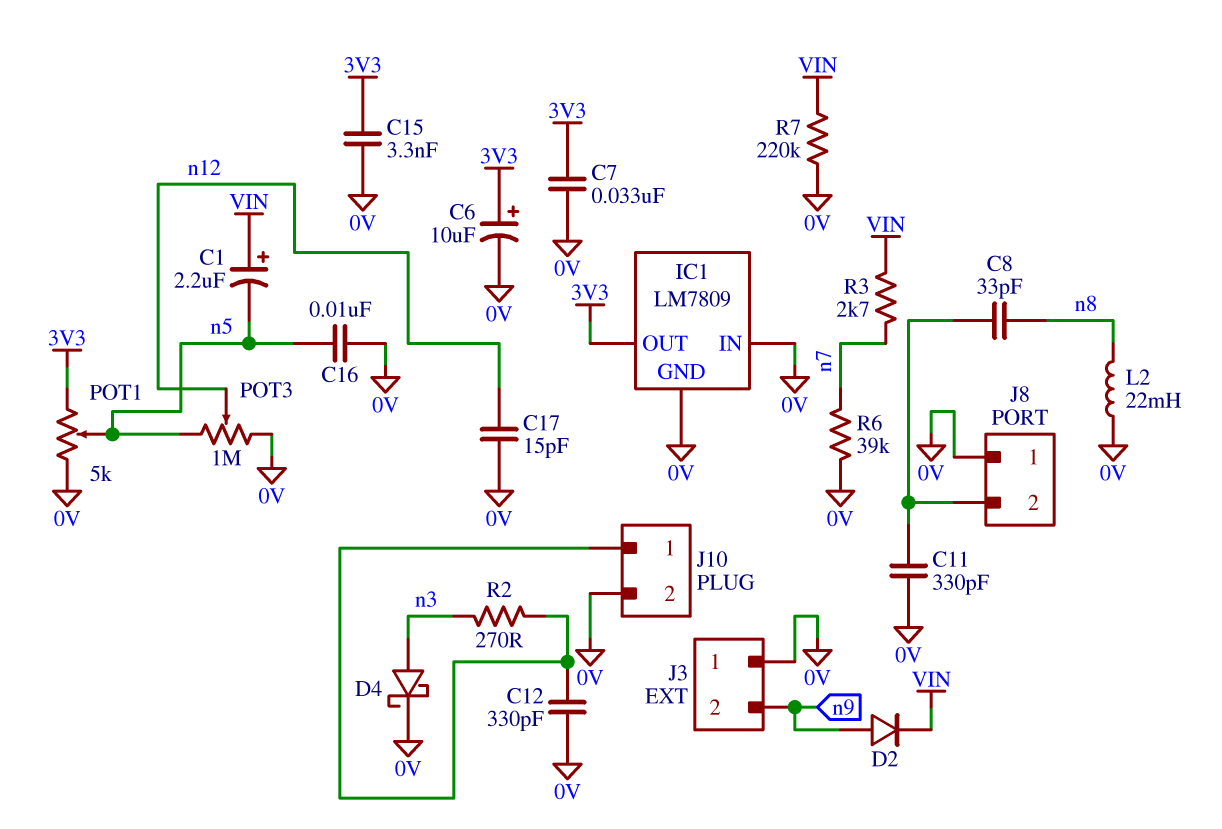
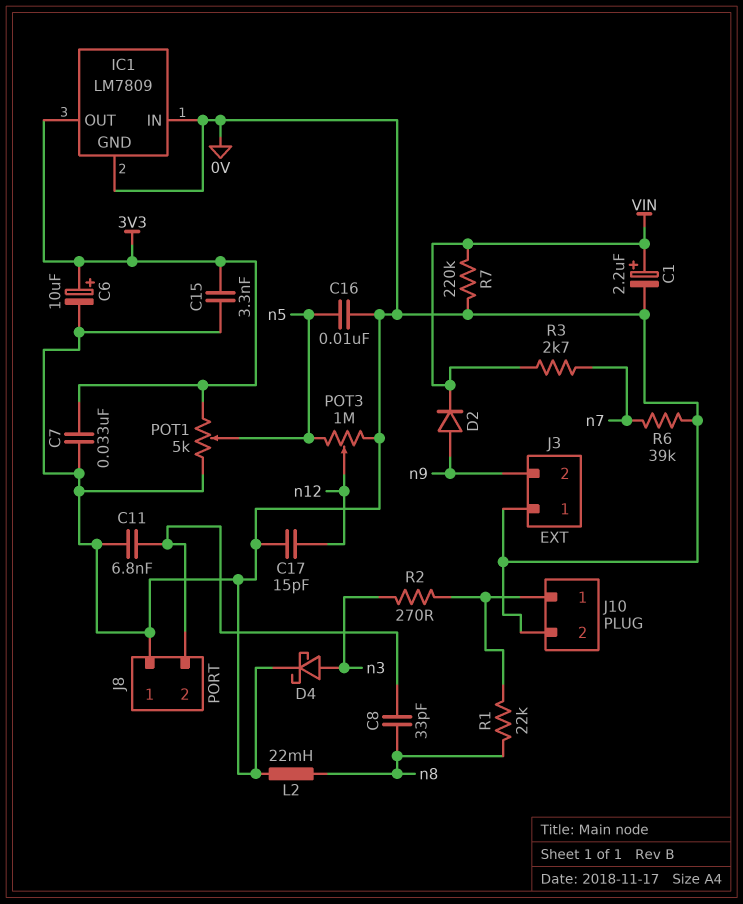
C1: 2.2uF (plus VIN, minus n5) -> 2.2uF (plus VIN, minus 0V)
C11: 330pF (0V, J8/2) -> 6.8nF (0V, J8/2)
C12: 330pF (0V, J10/1) -> none
R1: none -> 22k (J10/1, n8)

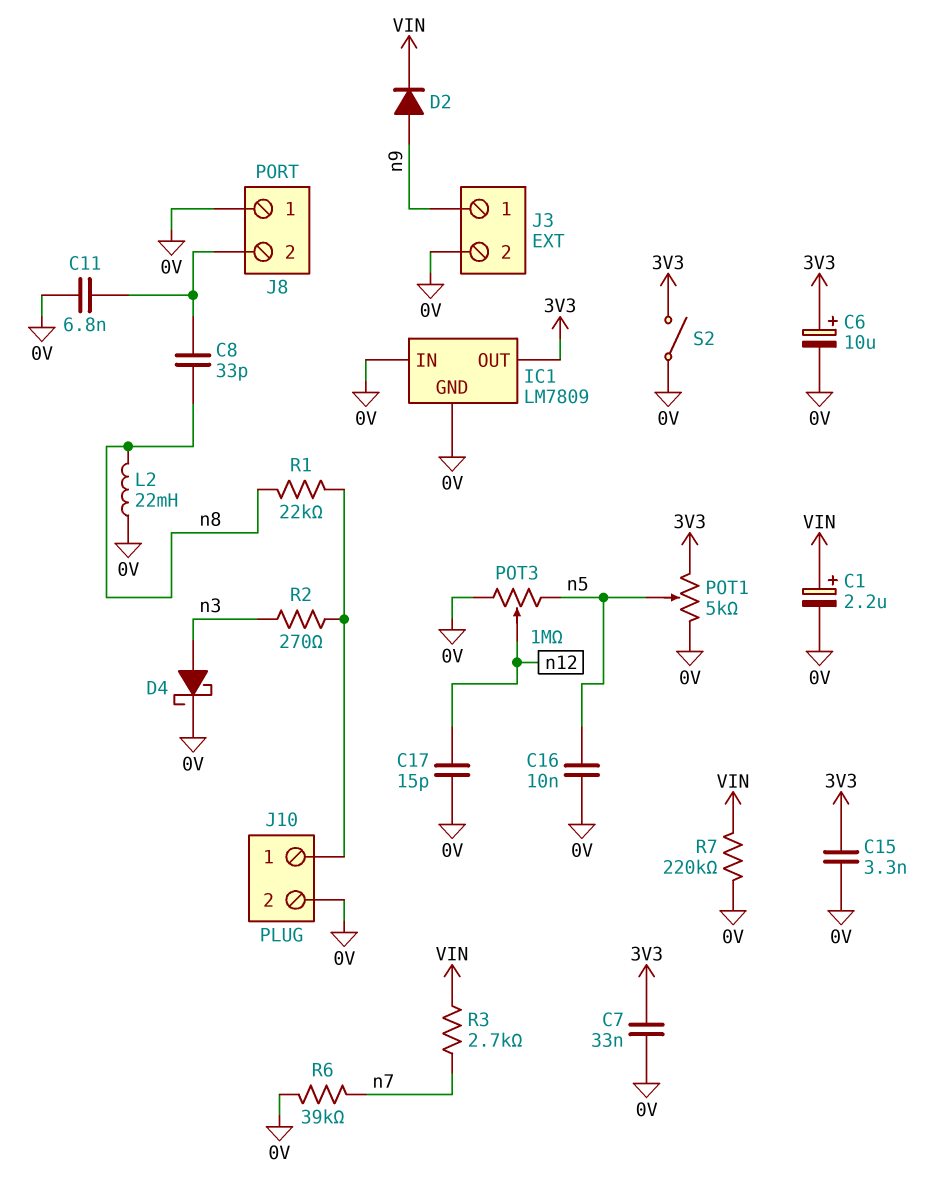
J3 pin 1: 0V -> n9
J3 pin 2: n9 -> 0V
S2: none -> switch (0V, 3V3)

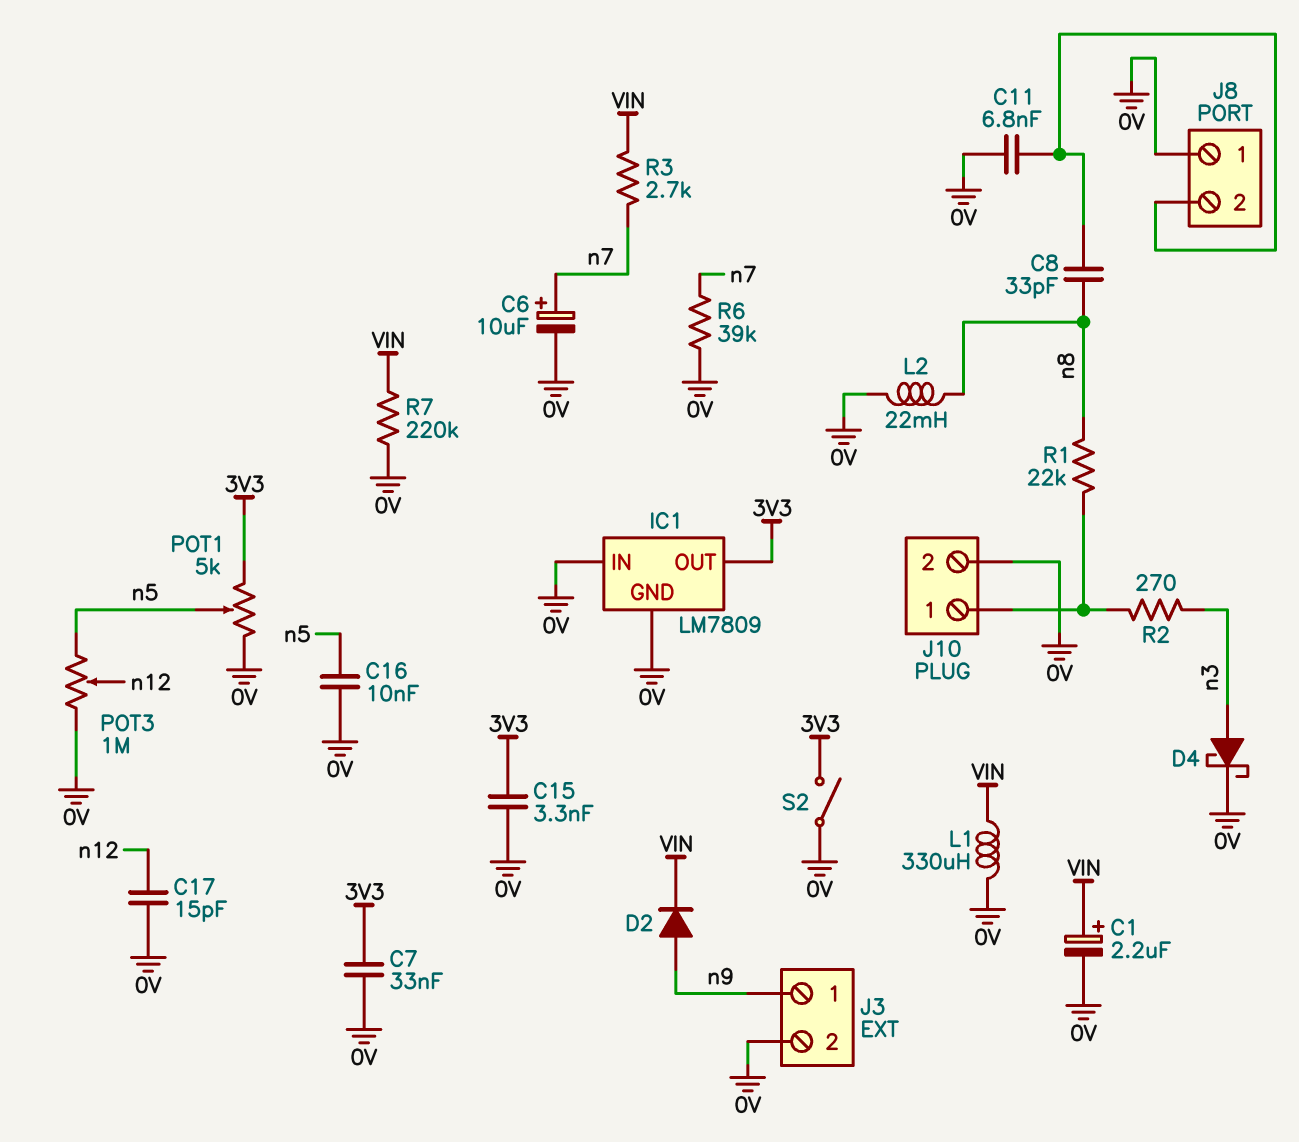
C6: 10uF (plus 3V3, minus 0V) -> 10uF (plus n7, minus 0V)
L1: none -> 330uH (0V, VIN)

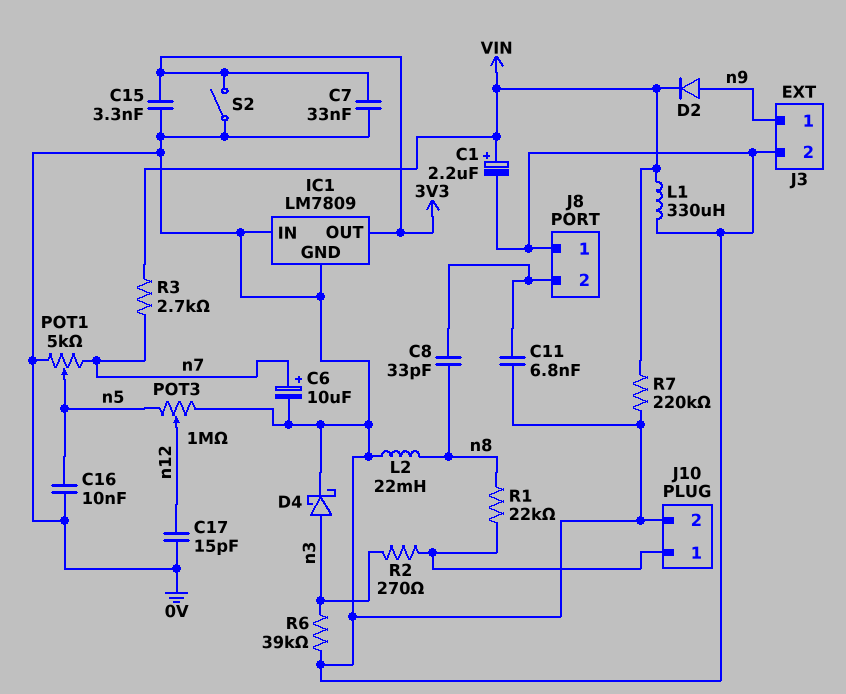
POT1: 5k (0V, 3V3, wiper n5) -> 5k (0V, n7, wiper n5)
R6: 39k (0V, n7) -> 39k (0V, n3)

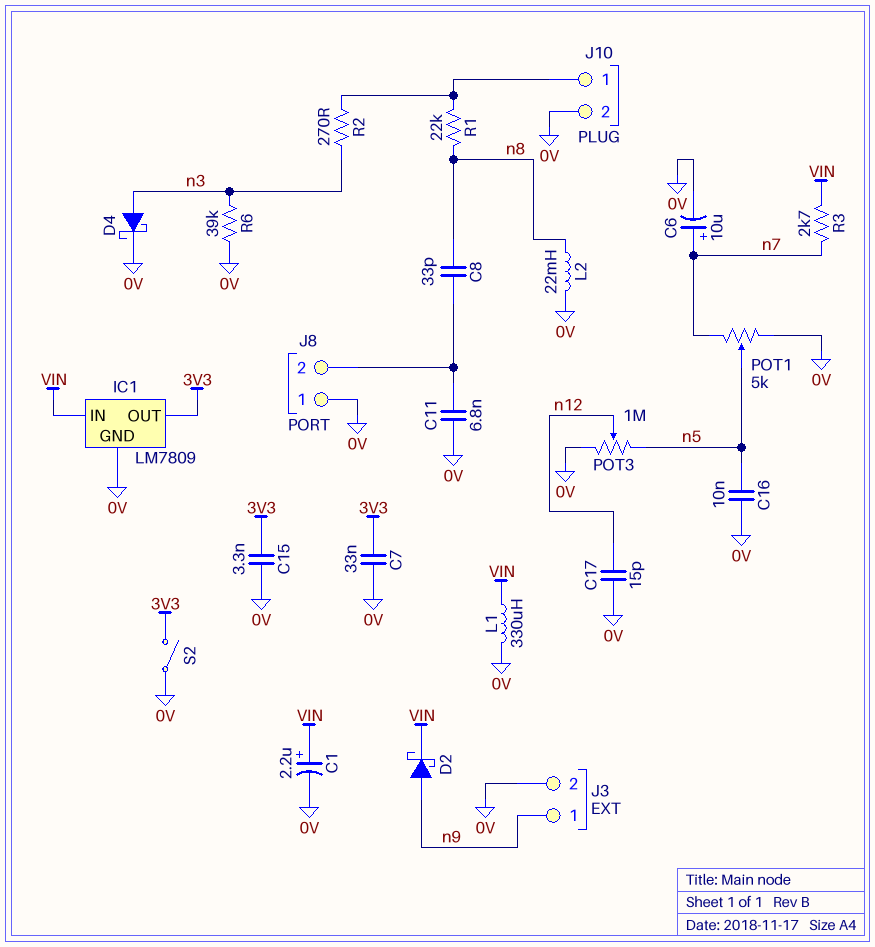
D2: diode (A n9, K VIN) -> schottky (A n9, K VIN)
IC1 pin IN: 0V -> VIN
R7: 220k (0V, VIN) -> none

